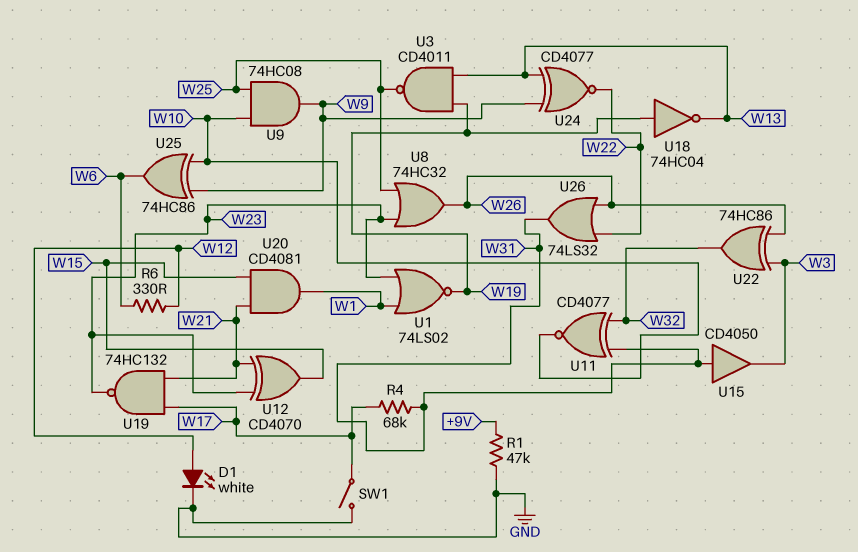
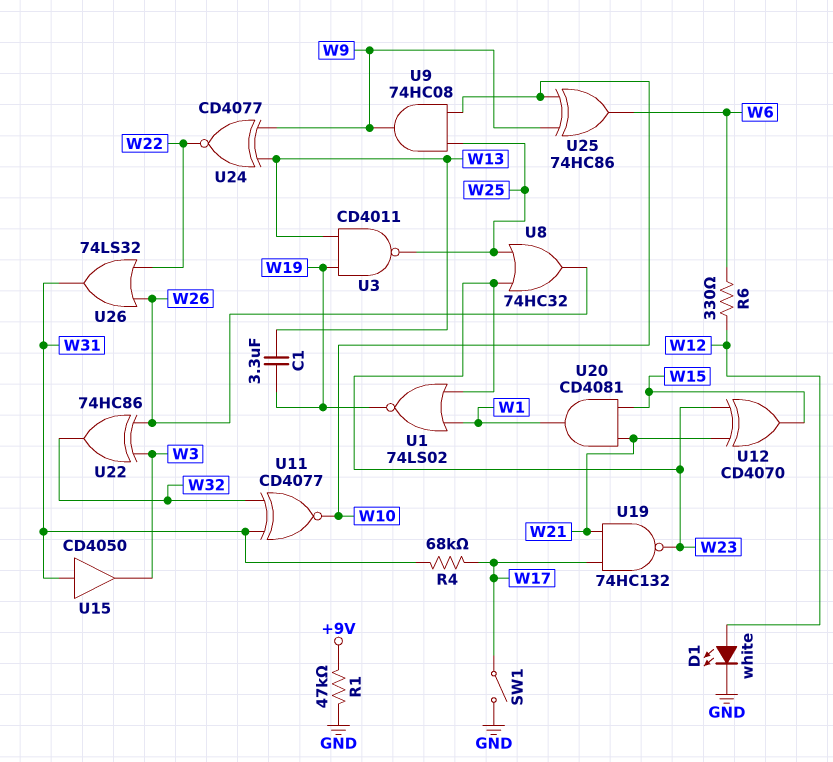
C1: none -> 3.3uF (W13, W19)
U18: NOT 74HC04 (in W19, out W13) -> none

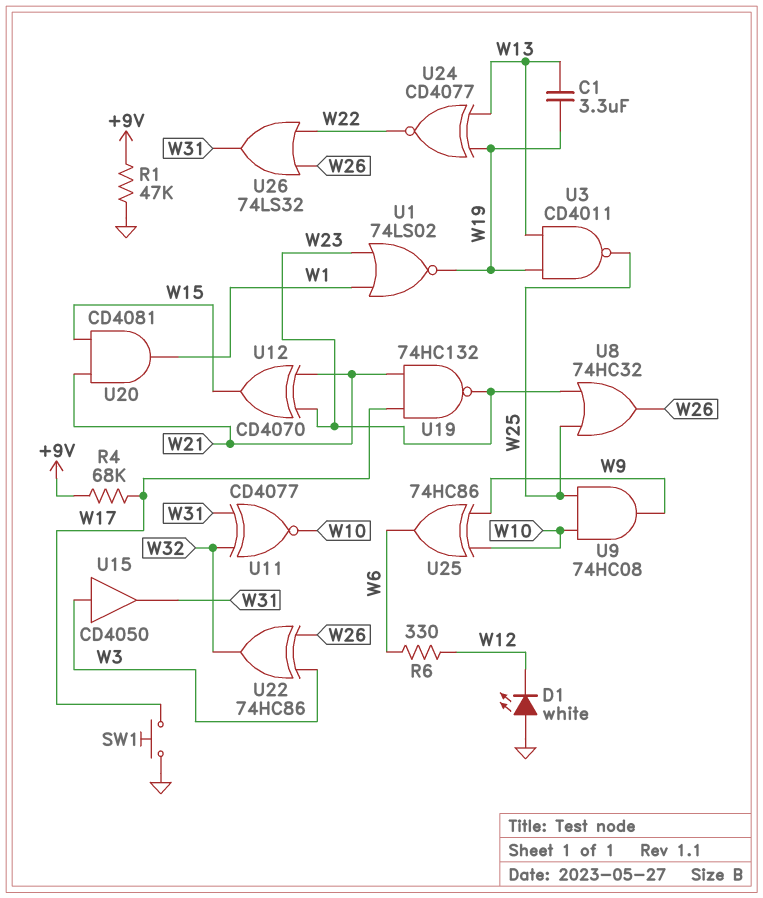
D1: LED white (A W12, K GND) -> LED white (A GND, K W12)
R4: 68k (W17, W31) -> 68k (+9V, W17)
SW1: switch (GND, W17) -> button (GND, W17)
U15: buffer CD4050 (in W31, out W3) -> buffer CD4050 (in W3, out W31)
U24: XNOR CD4077 (in W9, in W13, out W22) -> XNOR CD4077 (in W13, in W19, out W22)

